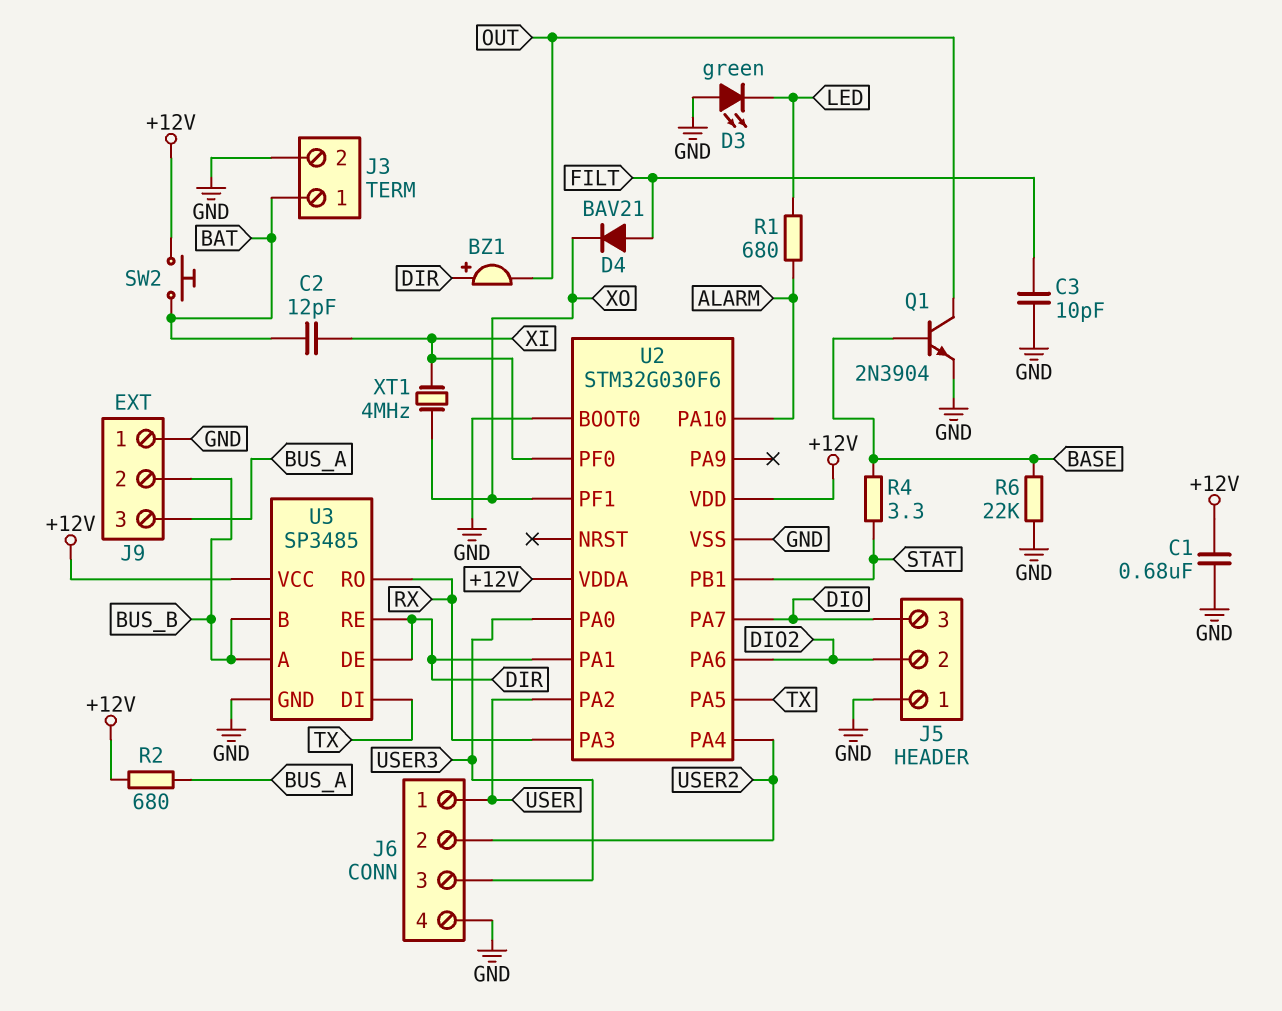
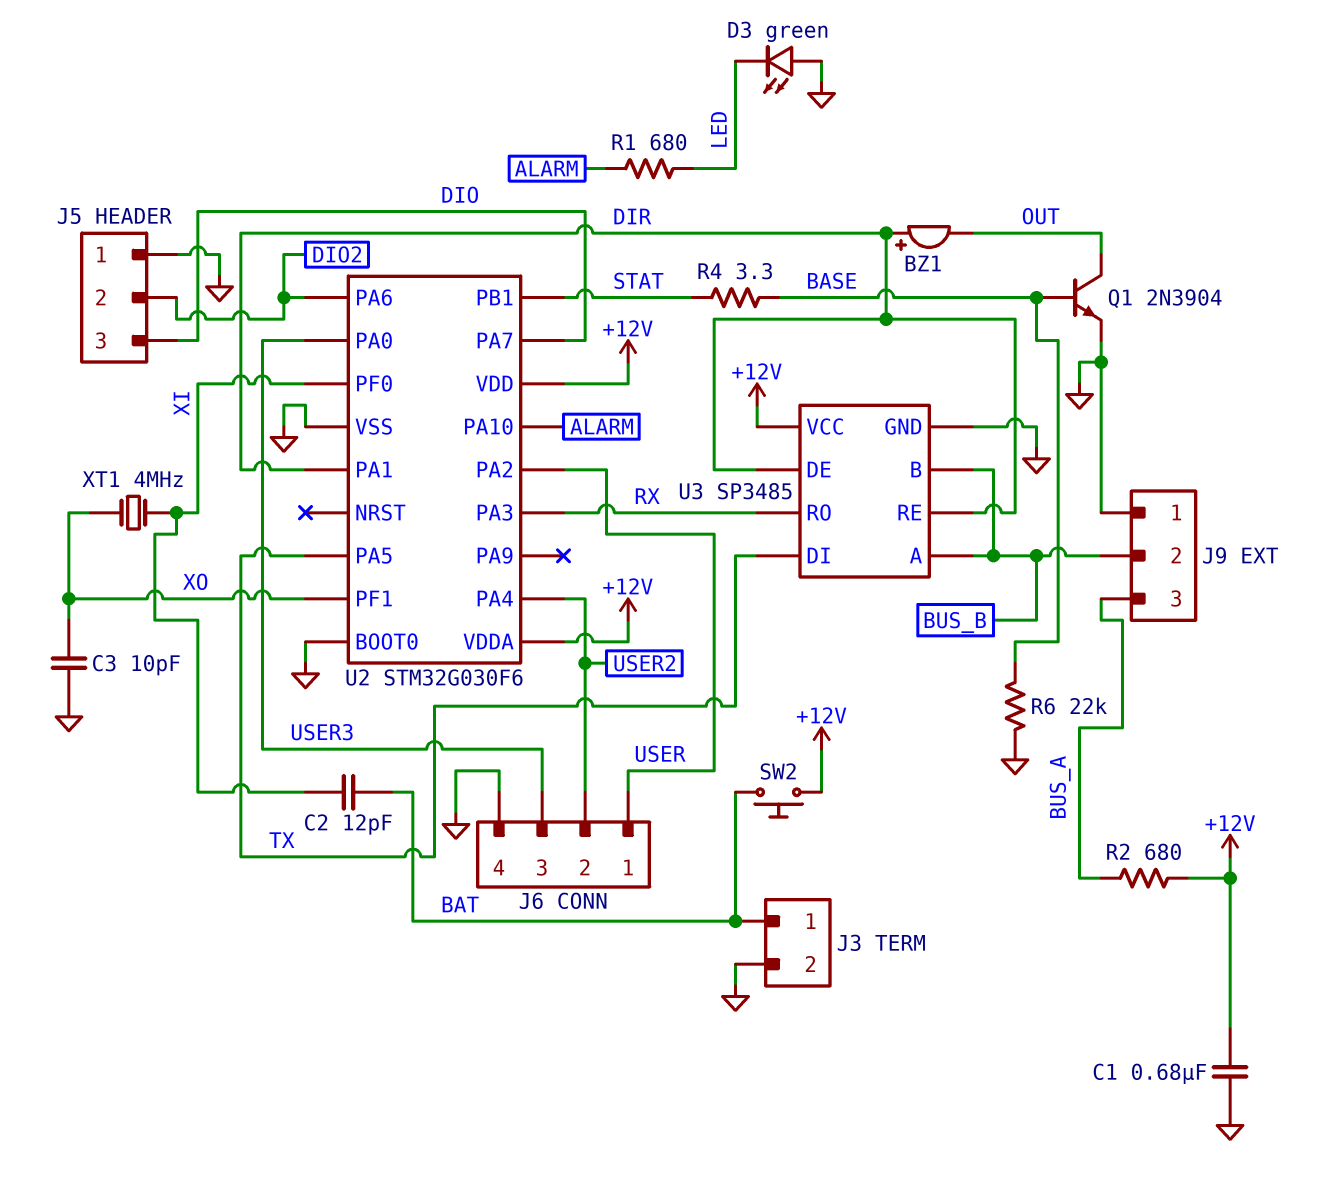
C3: 10pF (FILT, GND) -> 10pF (GND, XO)
D4: diode BAV21 (A FILT, K XO) -> none

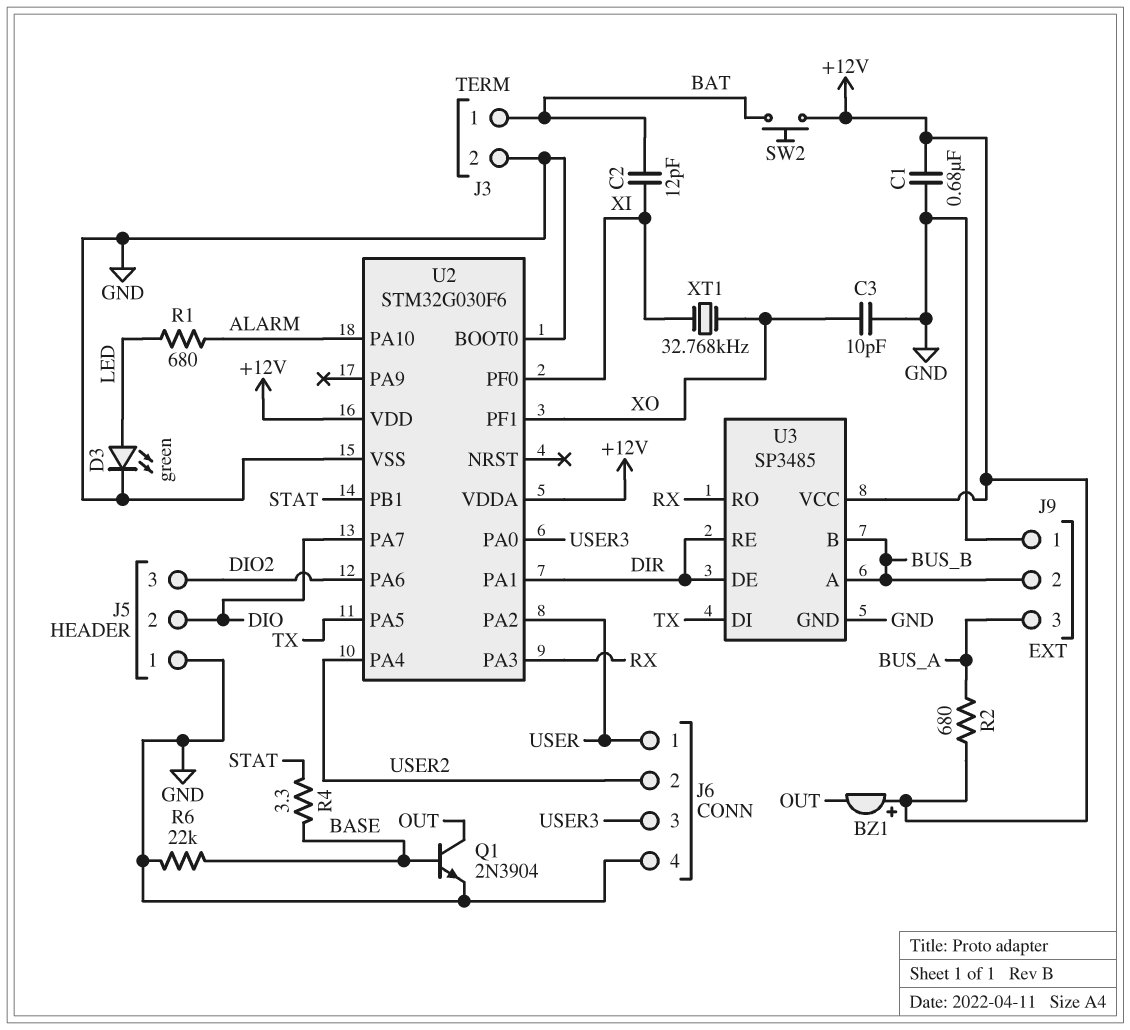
BZ1: buzzer (plus DIR, minus OUT) -> buzzer (plus +12V, minus OUT)
D3: LED green (A GND, K LED) -> LED green (A LED, K GND)
J5 pin 2: DIO2 -> DIO
J5 pin 3: DIO -> DIO2
XT1: 4MHz (XI, XO) -> 32.768kHz (XI, XO)

